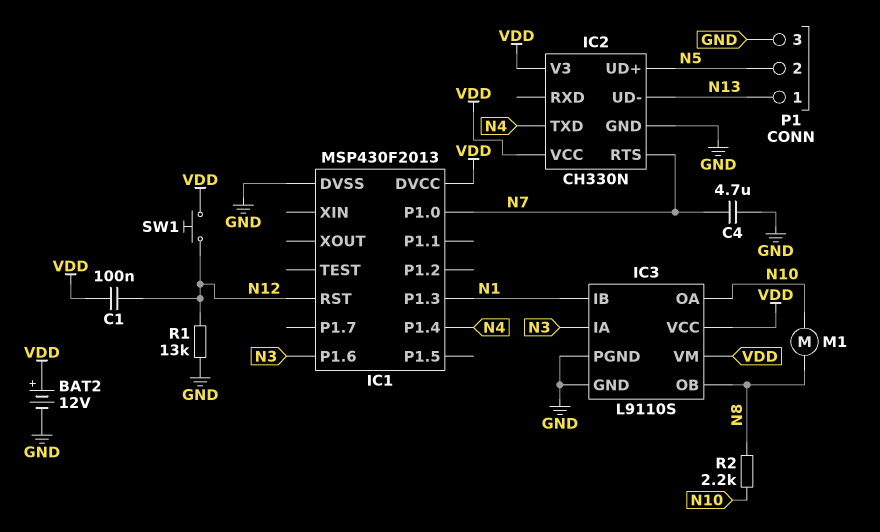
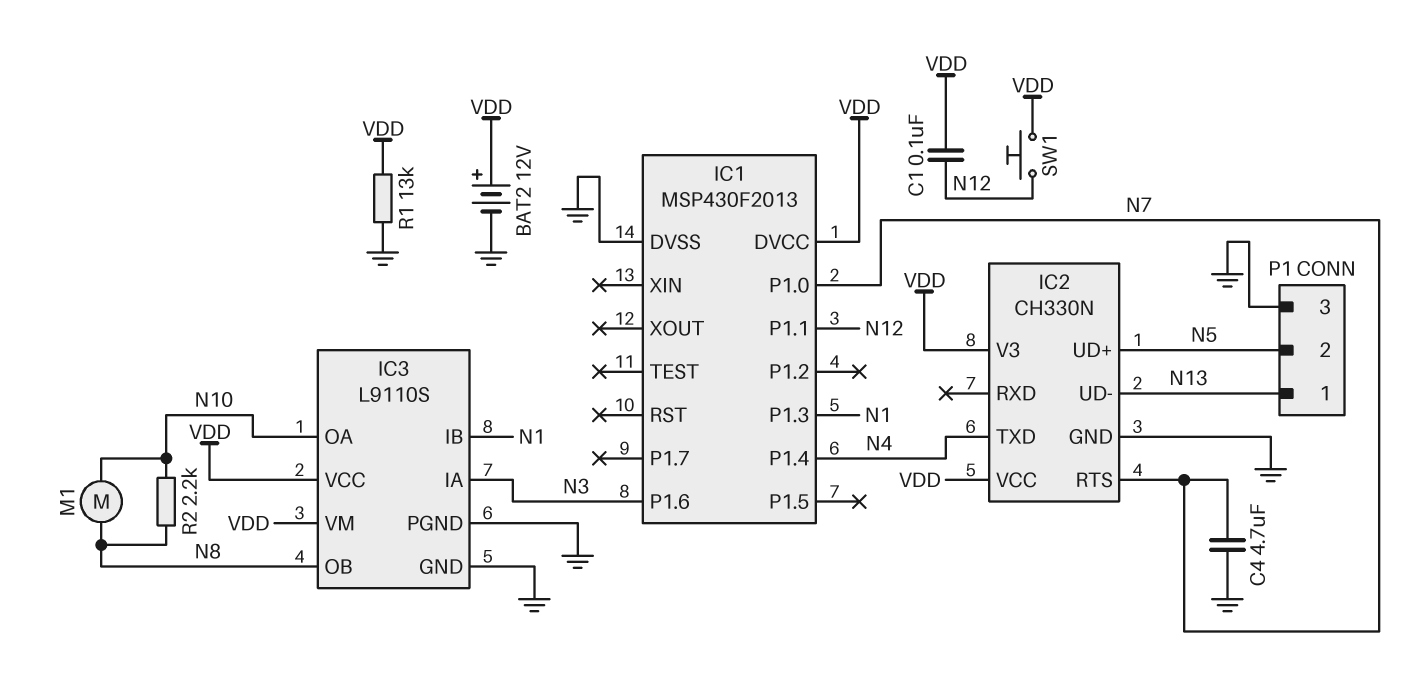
IC1 pin P1.1: none -> N12
IC1 pin RST: N12 -> none
R1: 13k (GND, N12) -> 13k (GND, VDD)

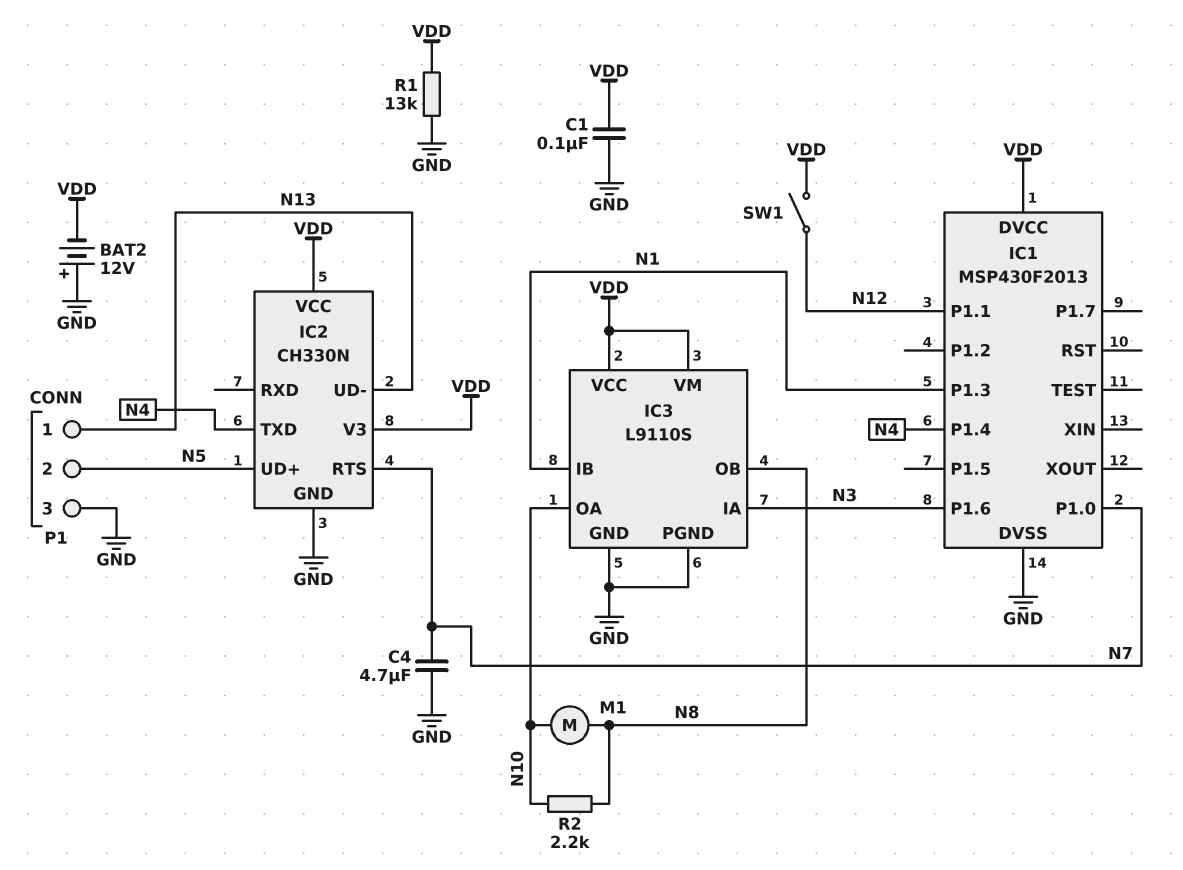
BAT2: 12V (plus VDD, minus GND) -> 12V (plus GND, minus VDD)
C1: 100nF (N12, VDD) -> 100nF (GND, VDD)
SW1: button (N12, VDD) -> switch (N12, VDD)

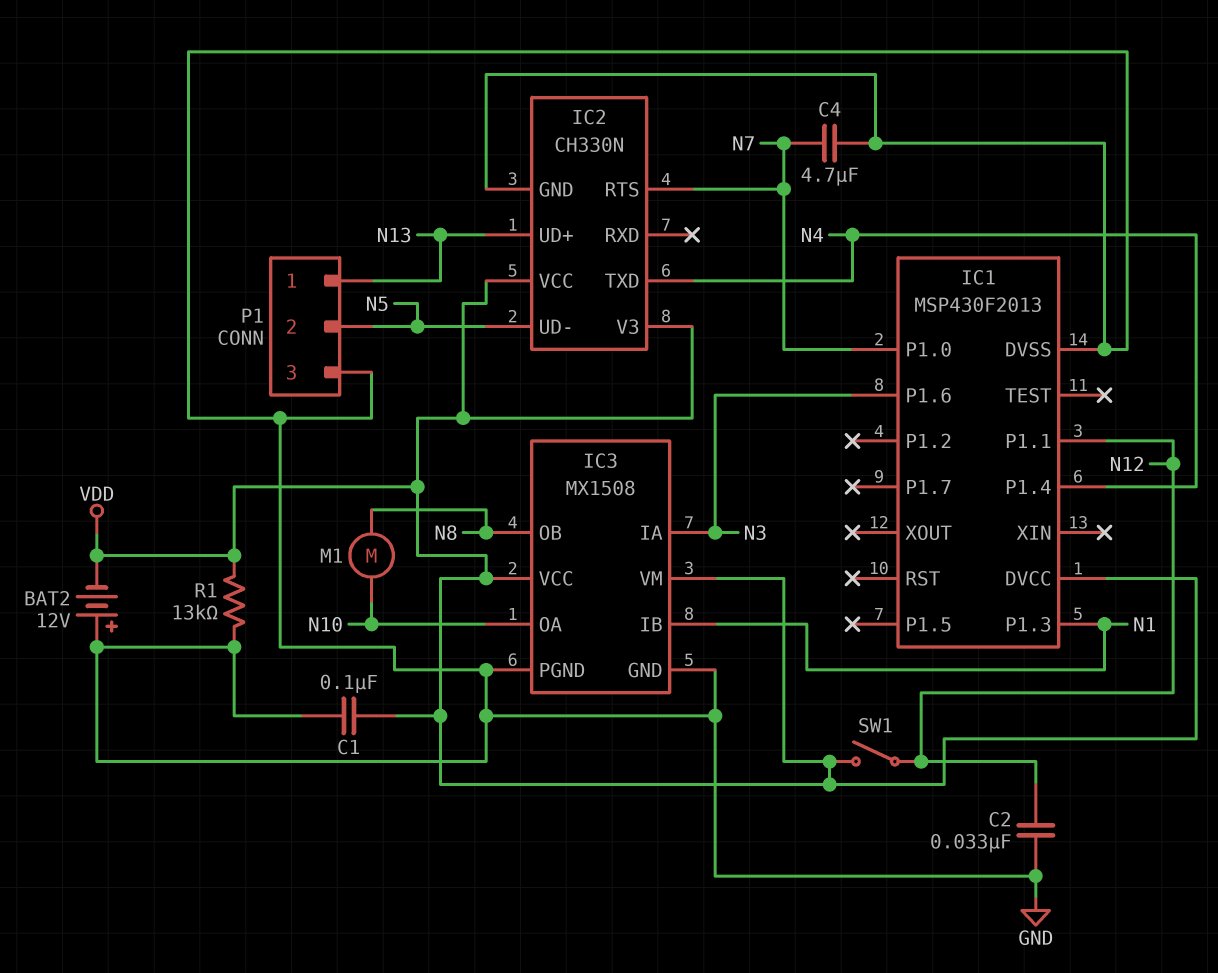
C2: none -> 33nF (GND, N12)
IC2 pin UD+: N5 -> N13
IC2 pin UD-: N13 -> N5
IC3: L9110S -> MX1508
R2: 2.2k (N8, N10) -> none

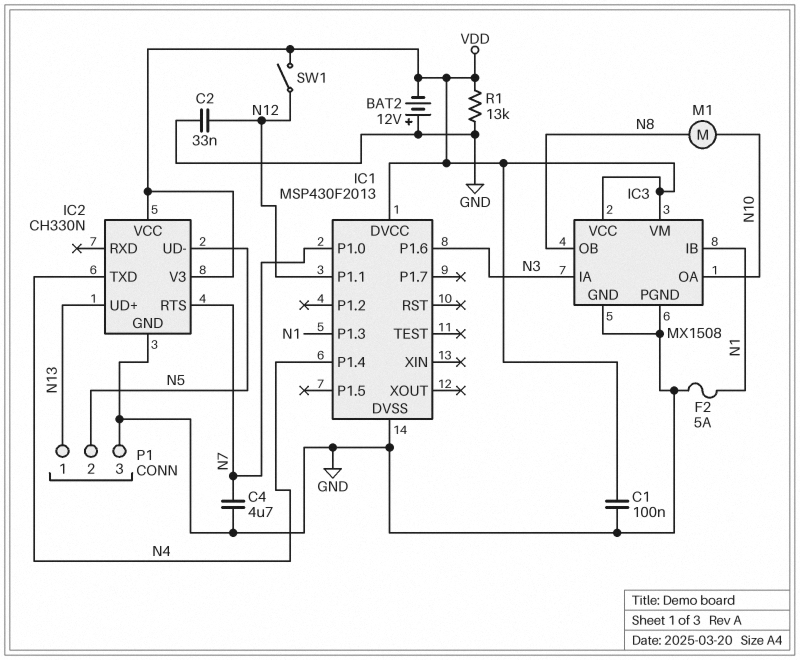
F2: none -> 5A (GND, N1)

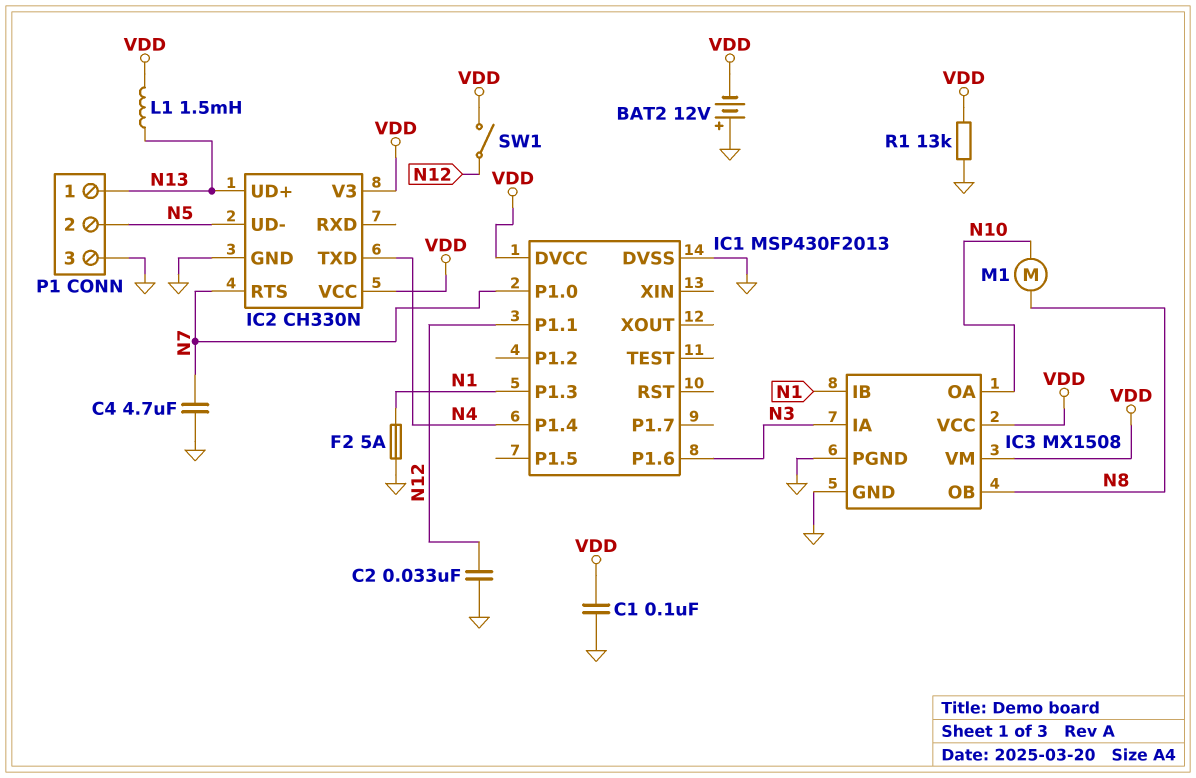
L1: none -> 1.5mH (N13, VDD)

